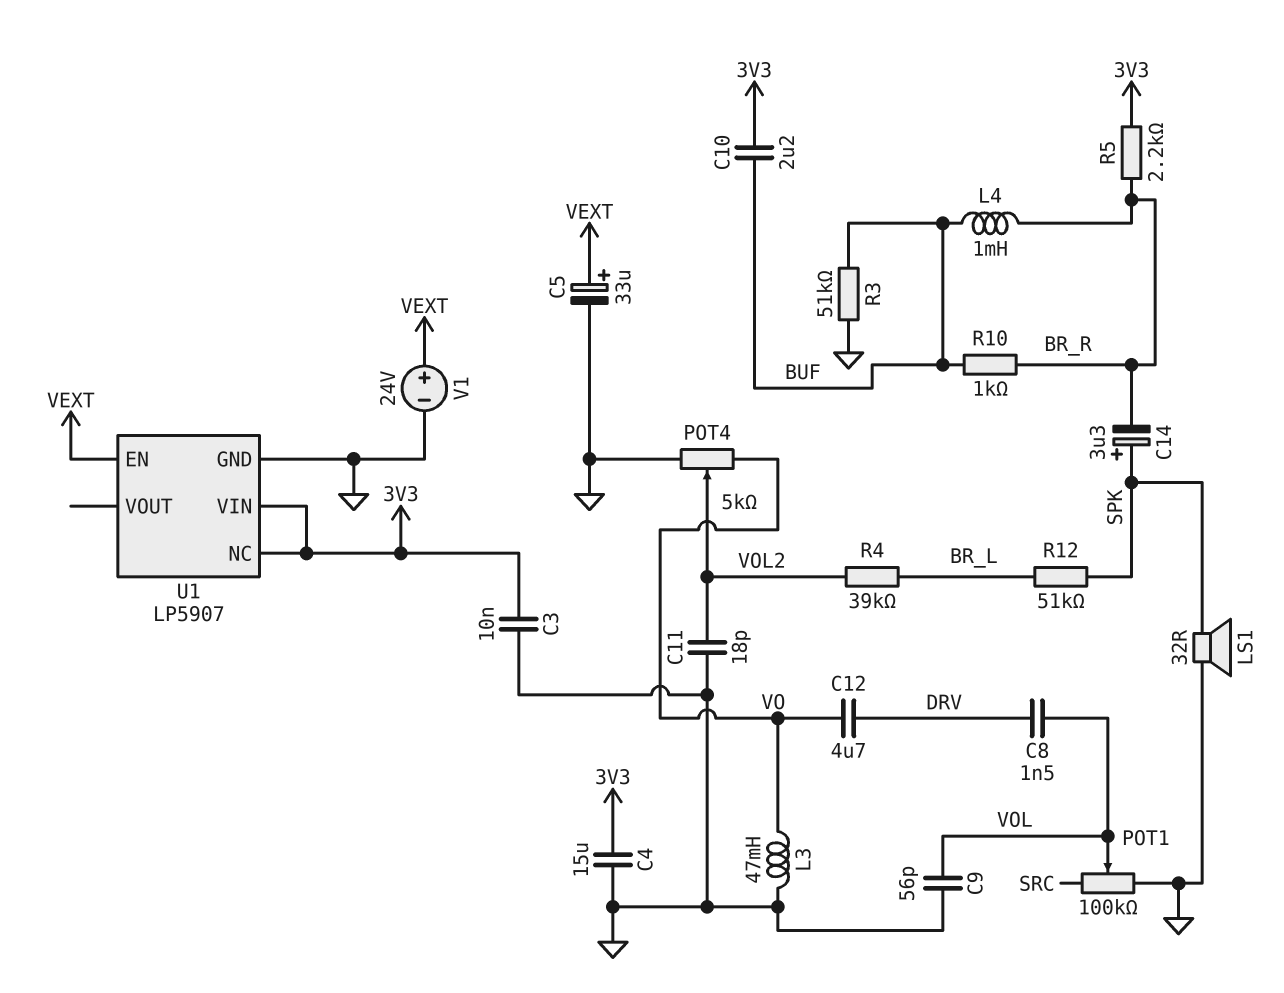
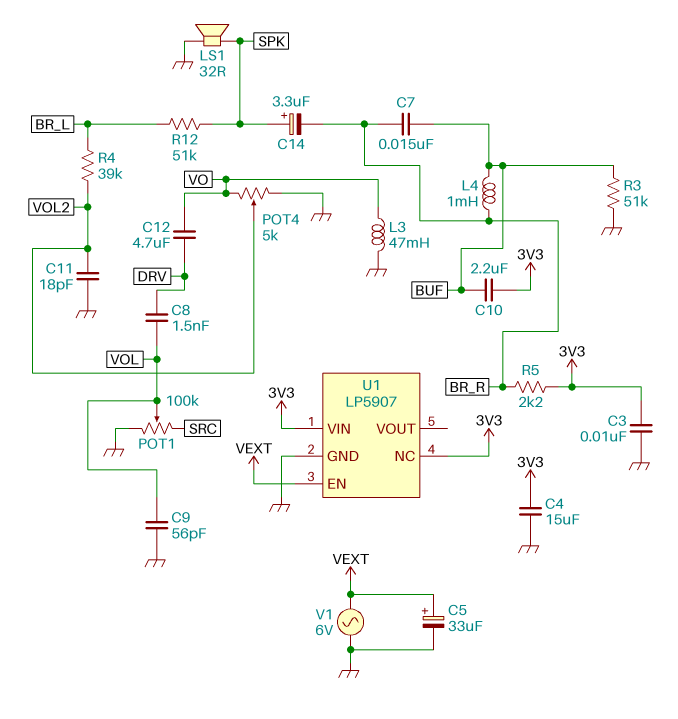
C7: none -> 15nF (BR_R, BUF)
R10: 1k (BR_R, BUF) -> none
V1: 24V (plus VEXT, minus GND) -> AC 6V (GND, VEXT)

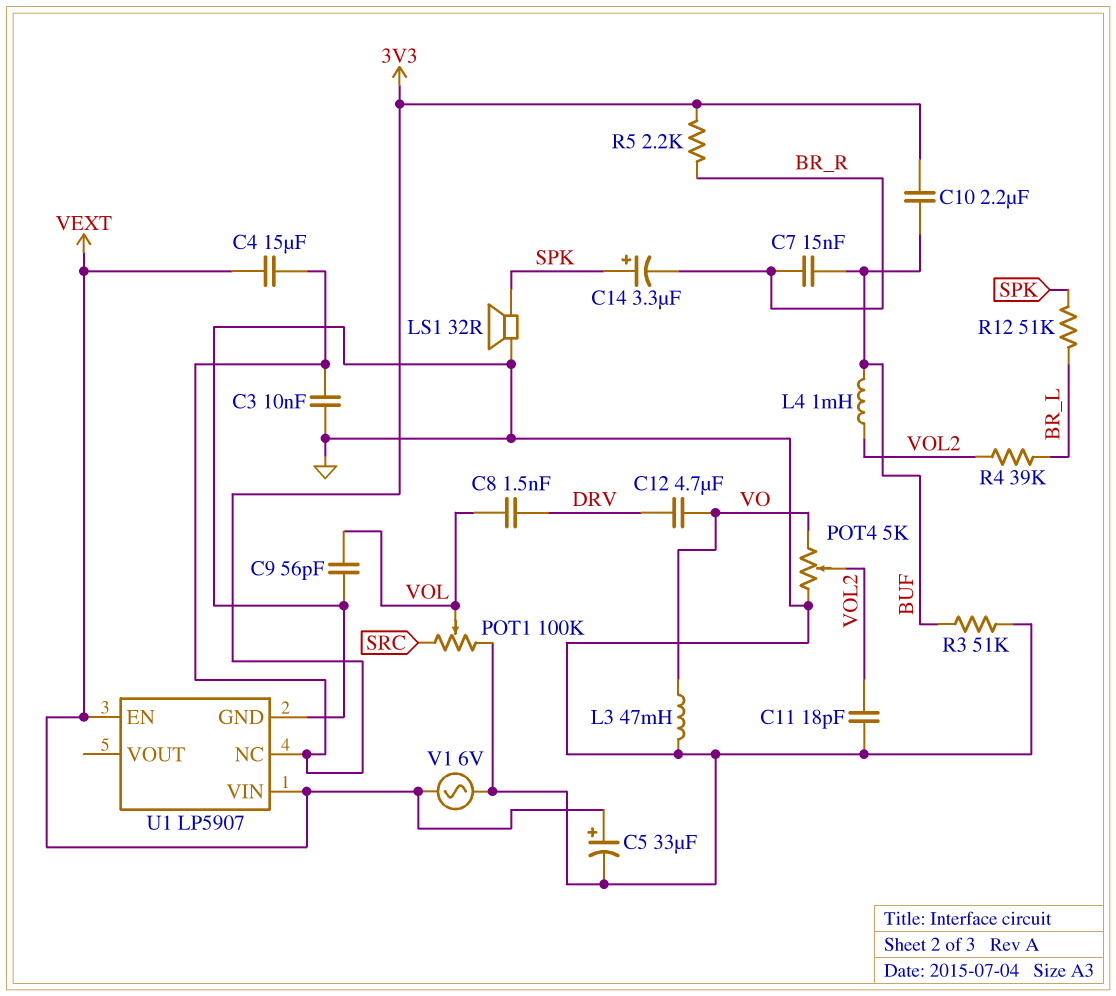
C4: 15uF (3V3, GND) -> 15uF (3V3, VEXT)
L4: 1mH (BR_R, BUF) -> 1mH (BUF, VOL2)
U1 pin VIN: 3V3 -> VEXT

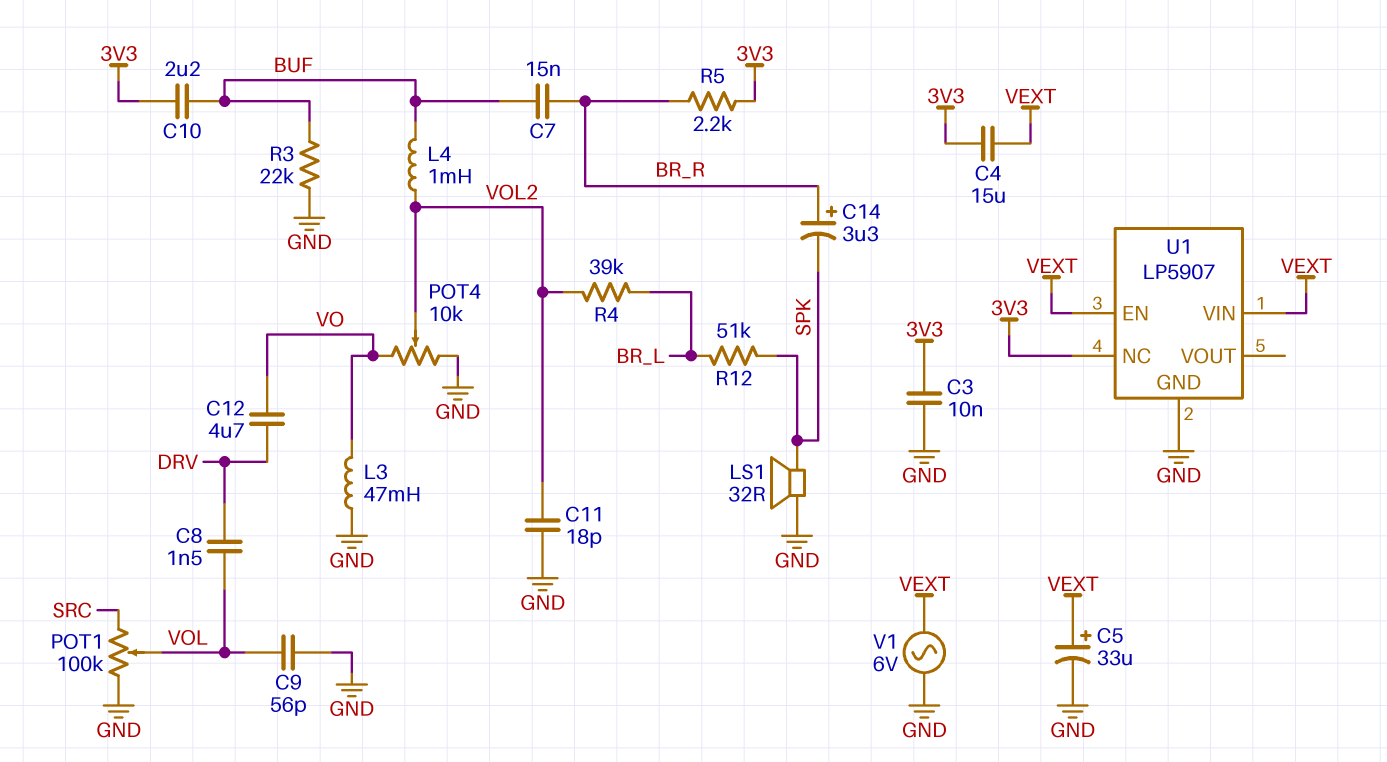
C14: 3.3uF (plus SPK, minus BR_R) -> 3.3uF (plus BR_R, minus SPK)
POT4: 5k (GND, VO, wiper VOL2) -> 10k (GND, VO, wiper VOL2)
R3: 51k (BUF, GND) -> 22k (BUF, GND)

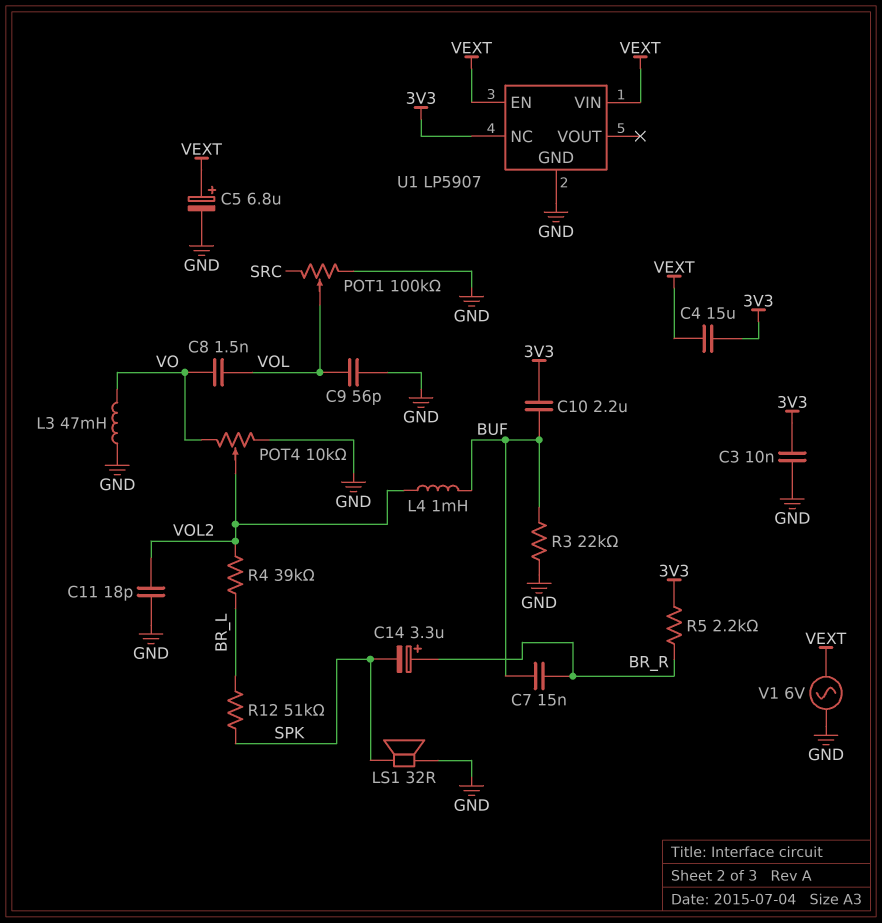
C5: 33uF (plus VEXT, minus GND) -> 6.8uF (plus VEXT, minus GND)
C8: 1.5nF (DRV, VOL) -> 1.5nF (VO, VOL)
C12: 4.7uF (DRV, VO) -> none

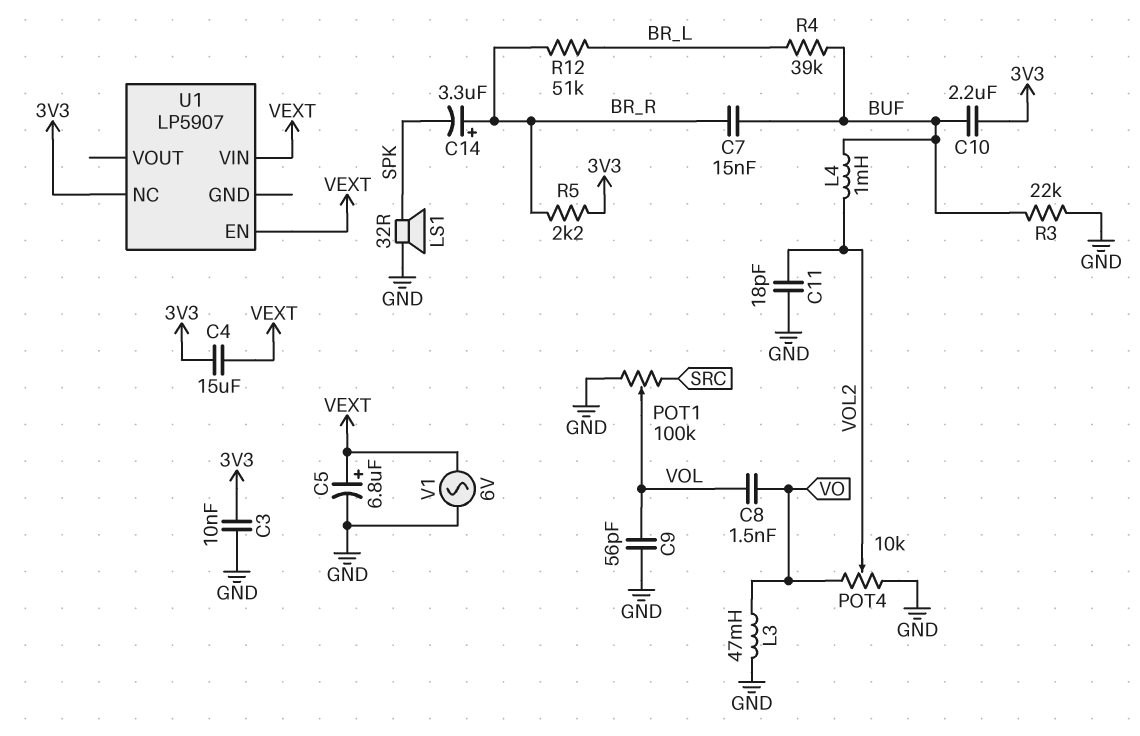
R4: 39k (BR_L, VOL2) -> 39k (BR_L, BUF)
R12: 51k (BR_L, SPK) -> 51k (BR_L, BR_R)
U1 pin GND: GND -> none

